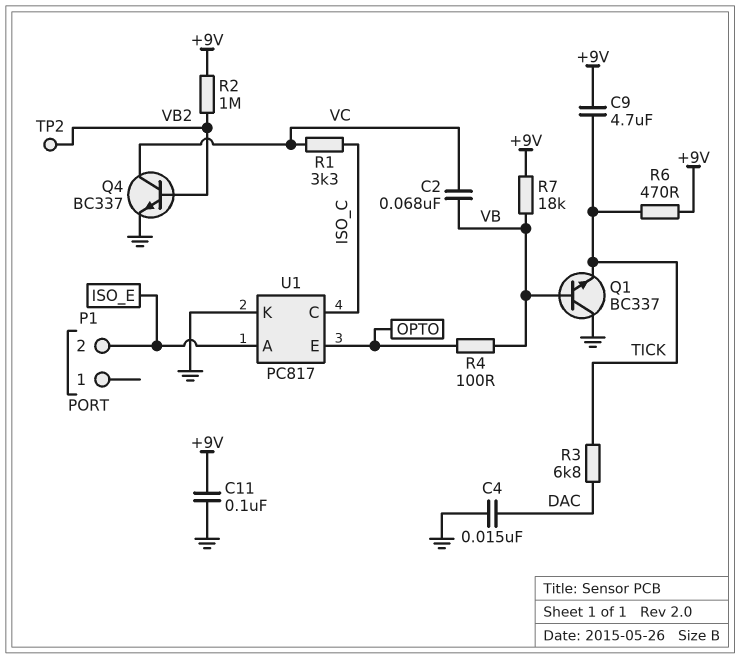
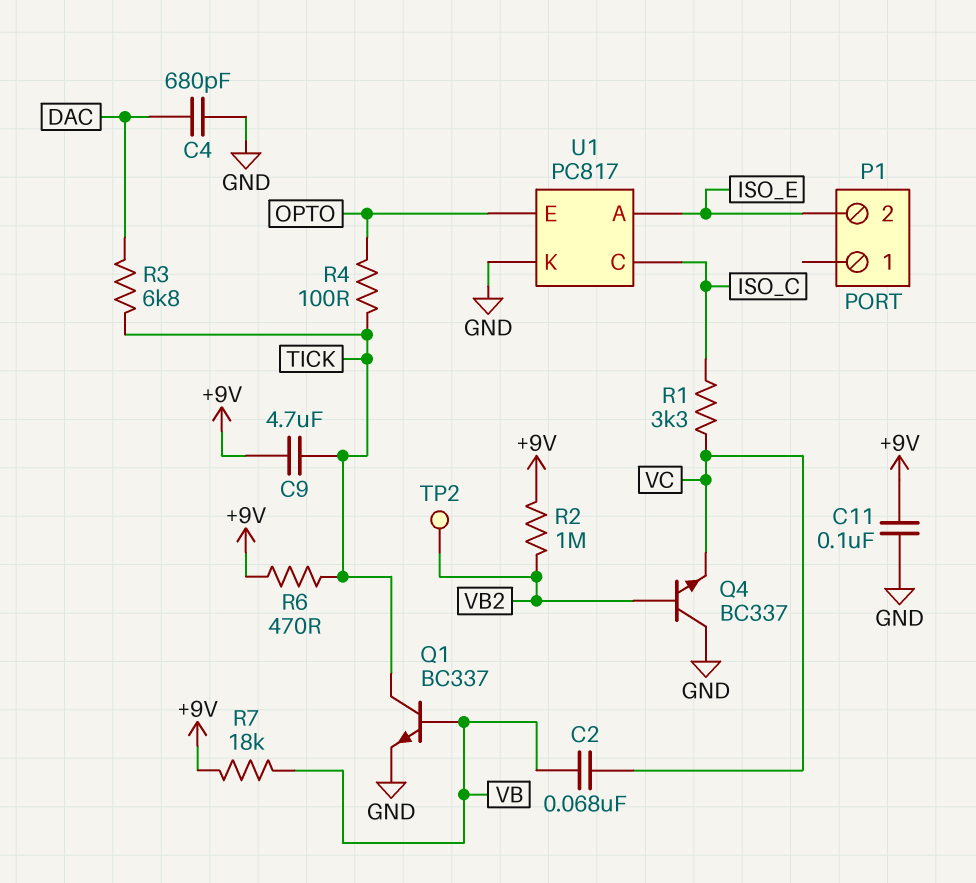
C4: 15nF (DAC, GND) -> 680pF (DAC, GND)
Q1: NPN BC337 (B VB, C GND, E TICK) -> NPN BC337 (B VB, C TICK, E GND)
Q4: NPN BC337 (B VB2, C VC, E GND) -> NPN BC337 (B VB2, C GND, E VC)
R4: 100 (OPTO, VB) -> 100 (OPTO, TICK)

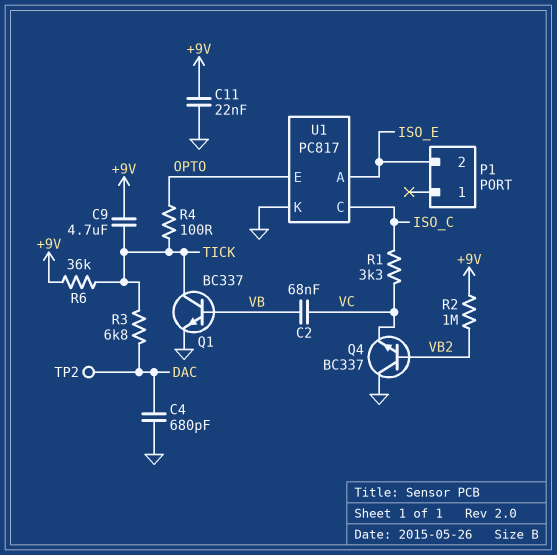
C11: 100nF (+9V, GND) -> 22nF (+9V, GND)
R6: 470 (+9V, TICK) -> 36k (+9V, TICK)
R7: 18k (+9V, VB) -> none
TP2: test point (VB2) -> test point (DAC)

